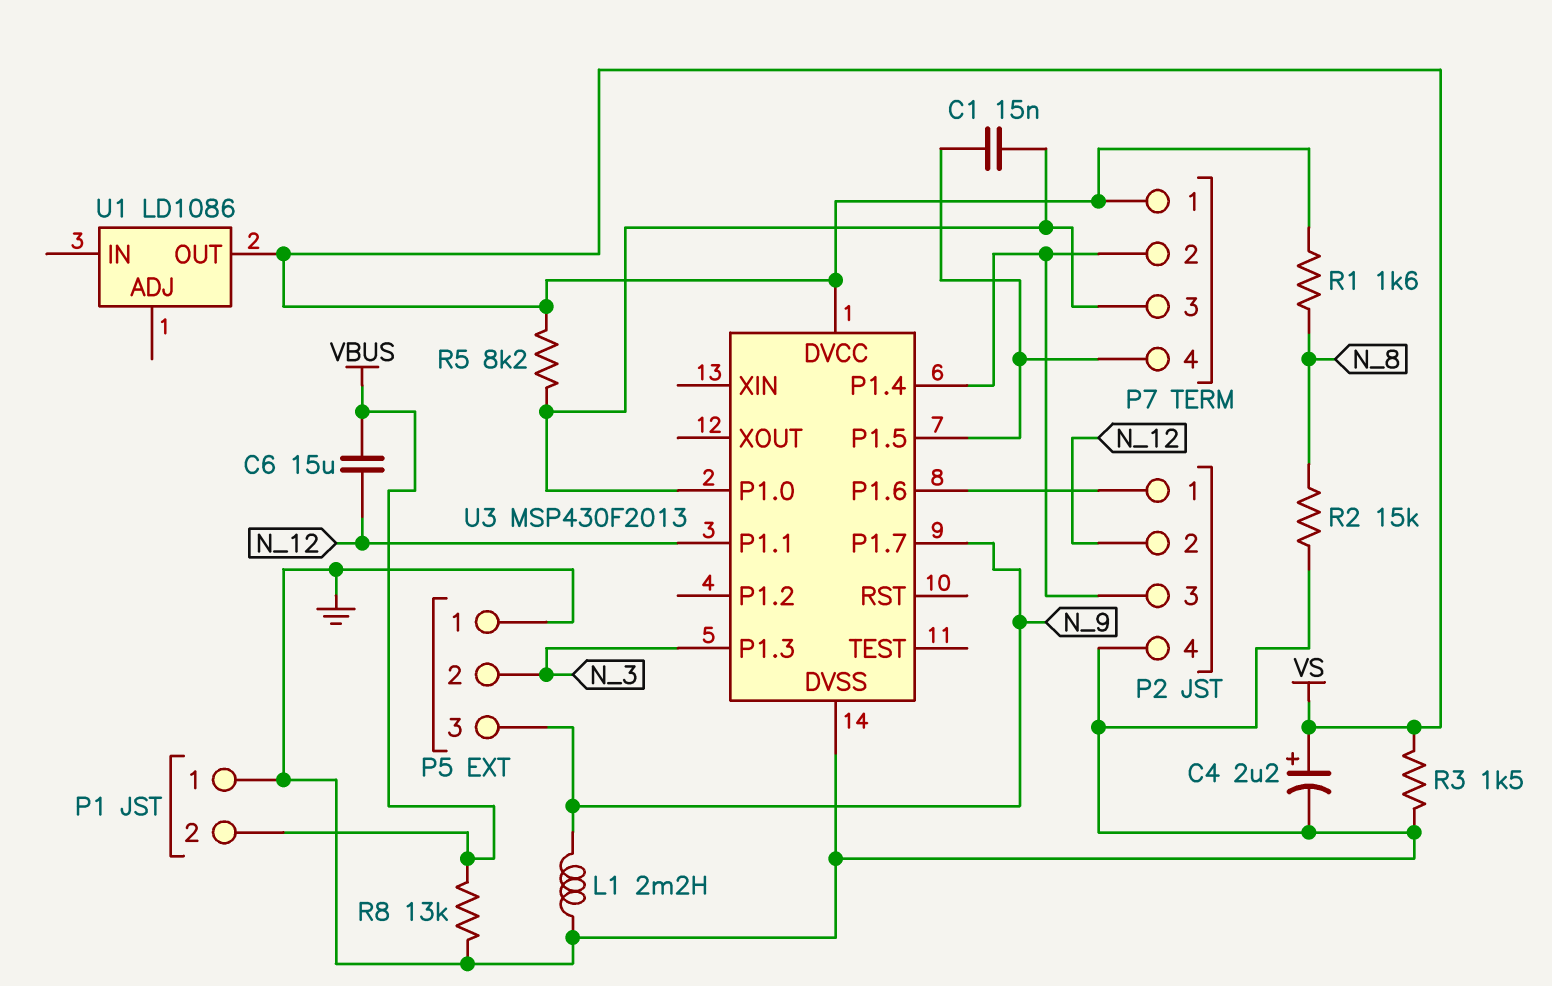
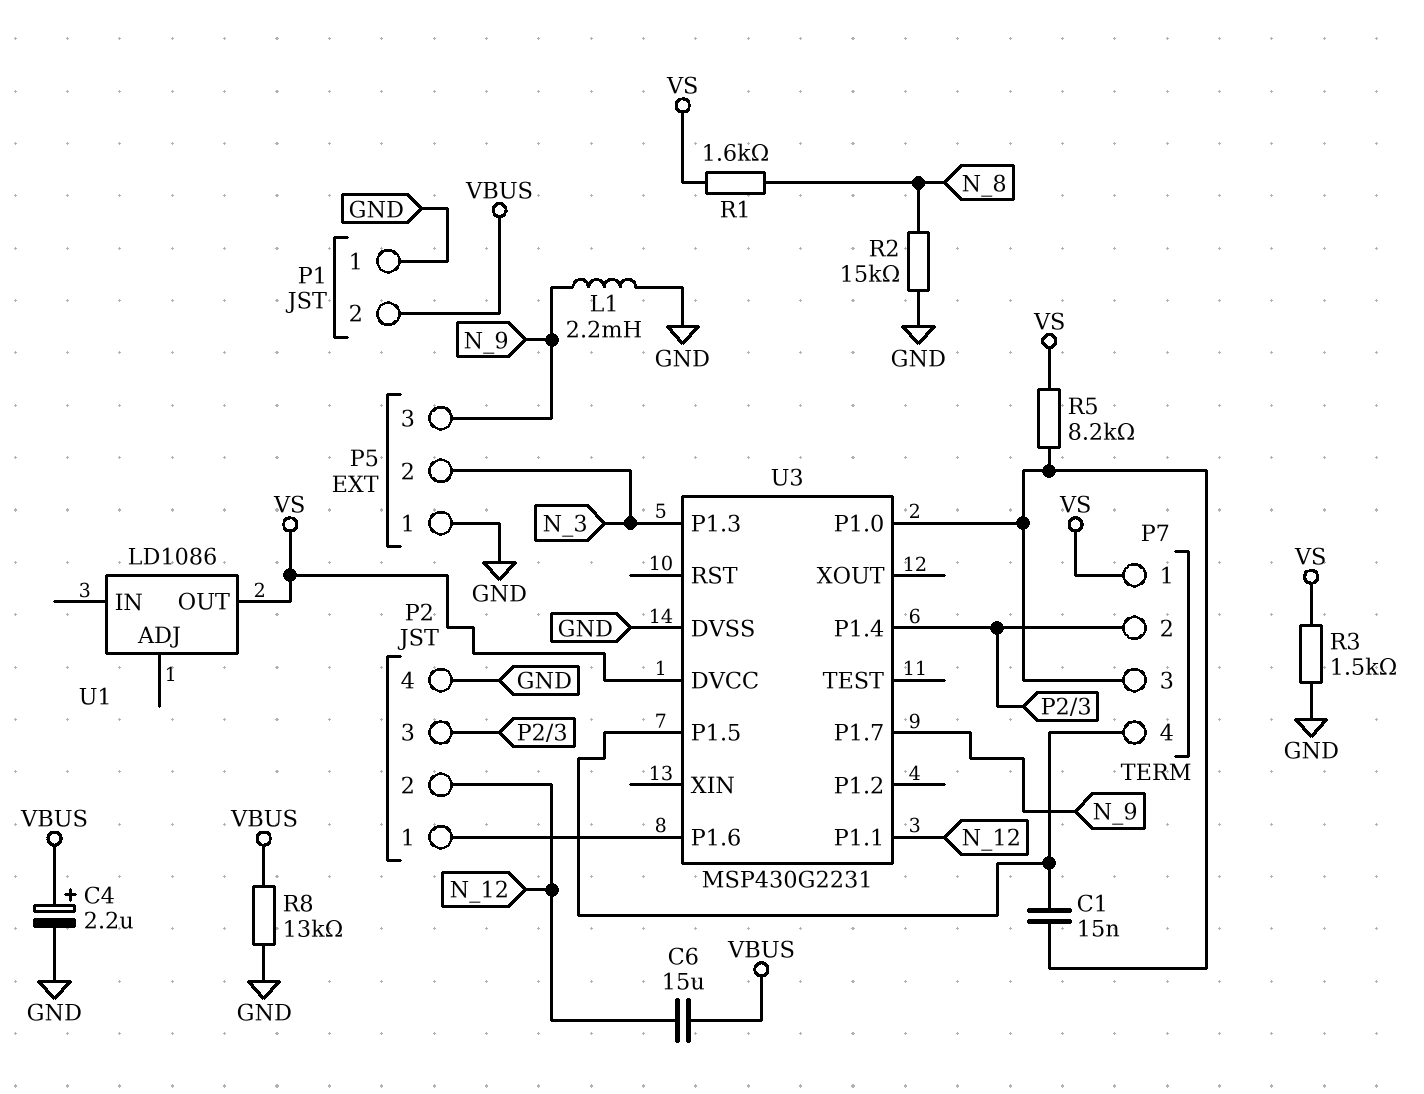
C4: 2.2uF (plus VS, minus GND) -> 2.2uF (plus VBUS, minus GND)
U3: MSP430F2013 -> MSP430G2231

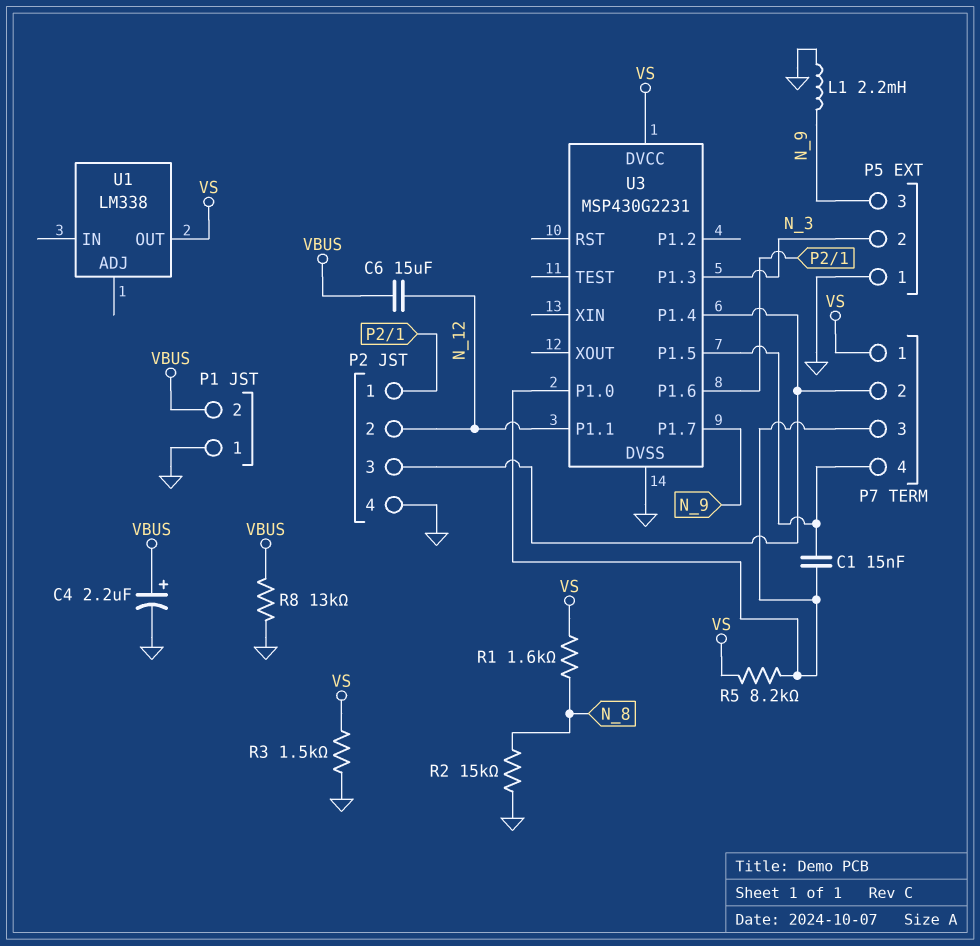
U1: LD1086 -> LM338

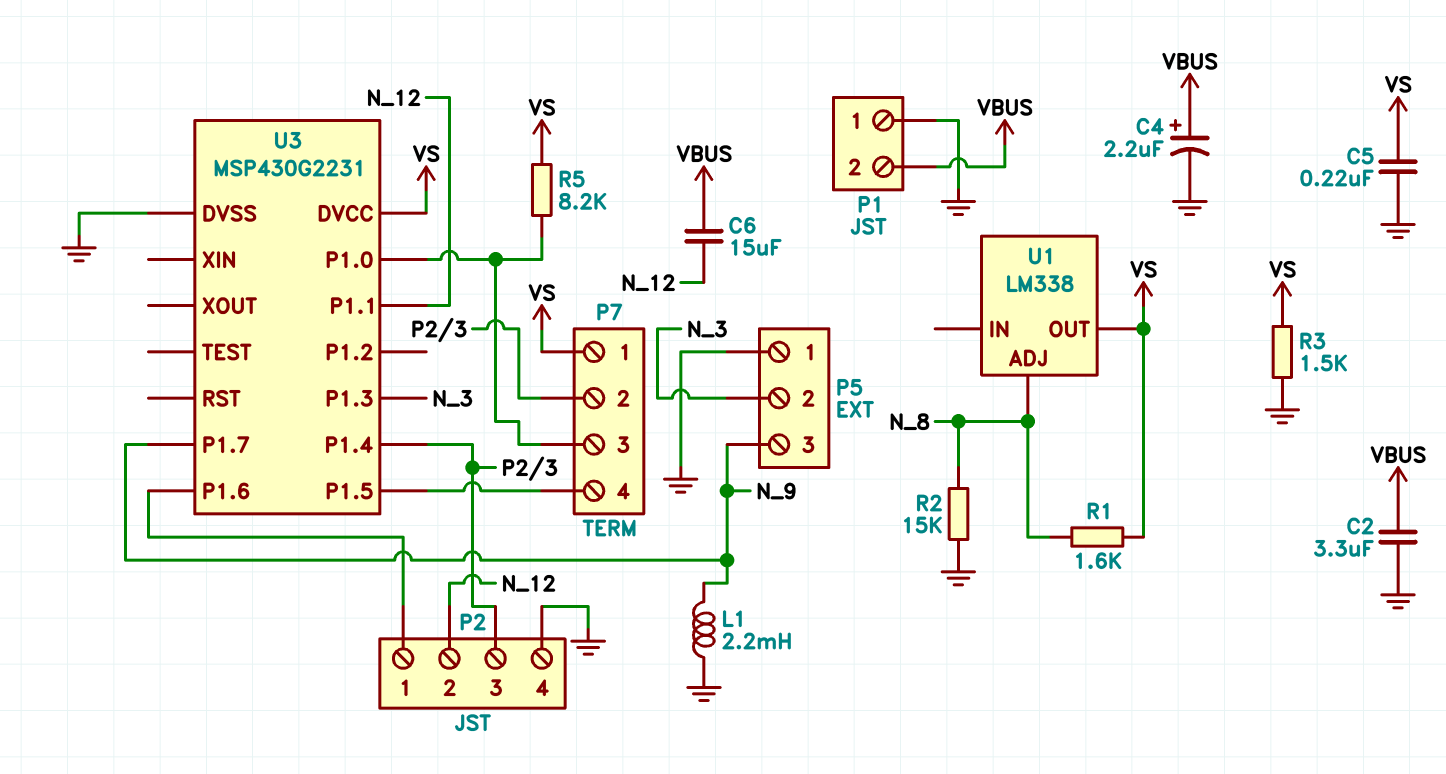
C1: 15nF (P7/3, P7/4) -> none
C2: none -> 3.3uF (GND, VBUS)
C5: none -> 220nF (GND, VS)
R8: 13k (GND, VBUS) -> none
U1 pin ADJ: none -> N_8

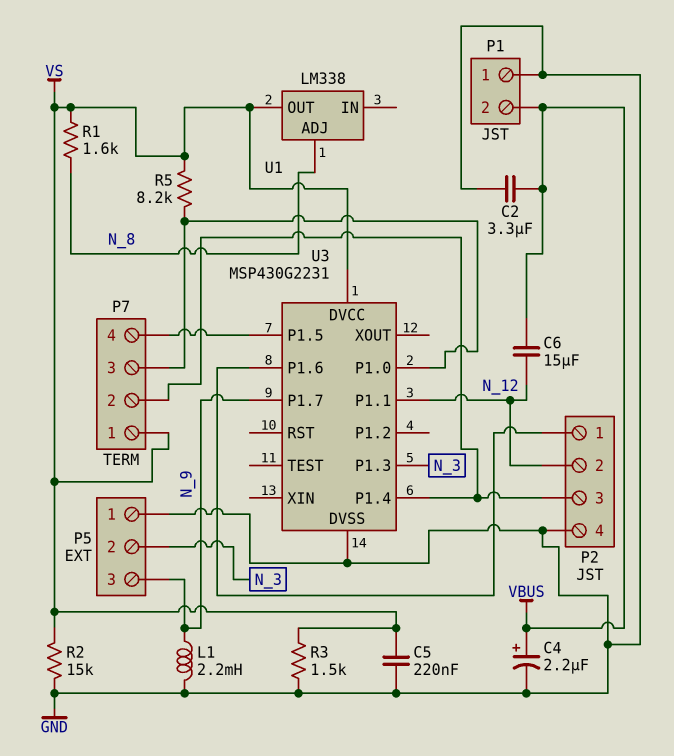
R2: 15k (GND, N_8) -> 15k (GND, VS)

